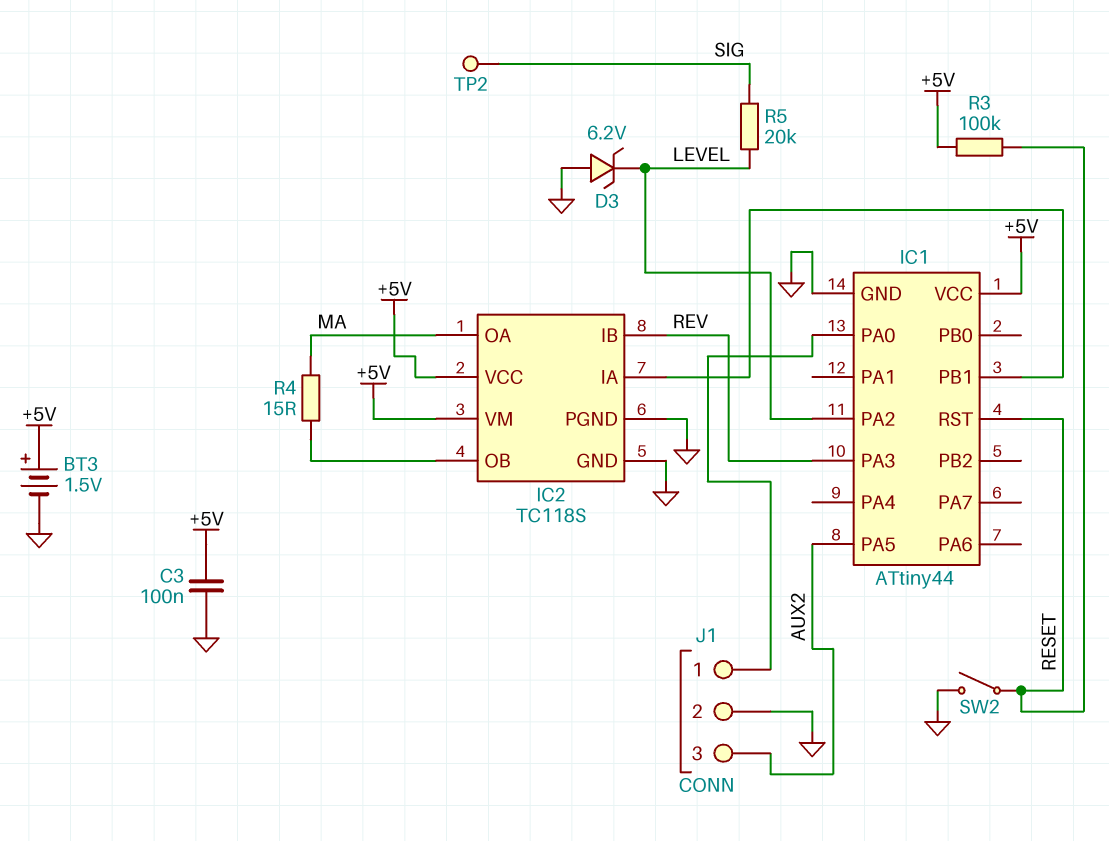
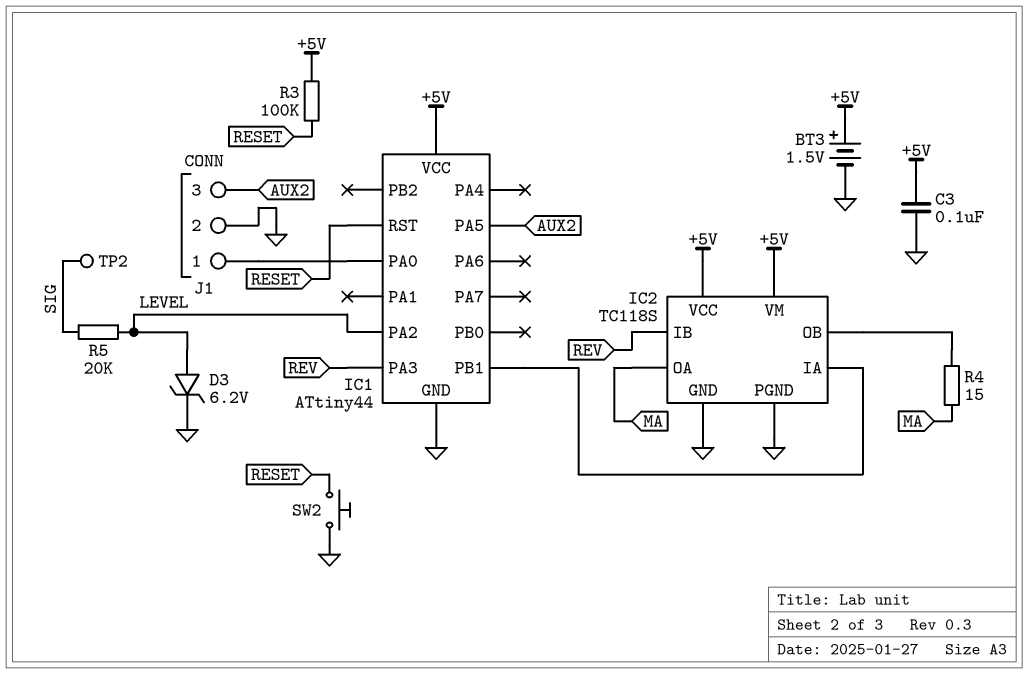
D3: zener 6.2V (A GND, K LEVEL) -> zener 6.2V (A LEVEL, K GND)
SW2: switch (GND, RESET) -> button (GND, RESET)

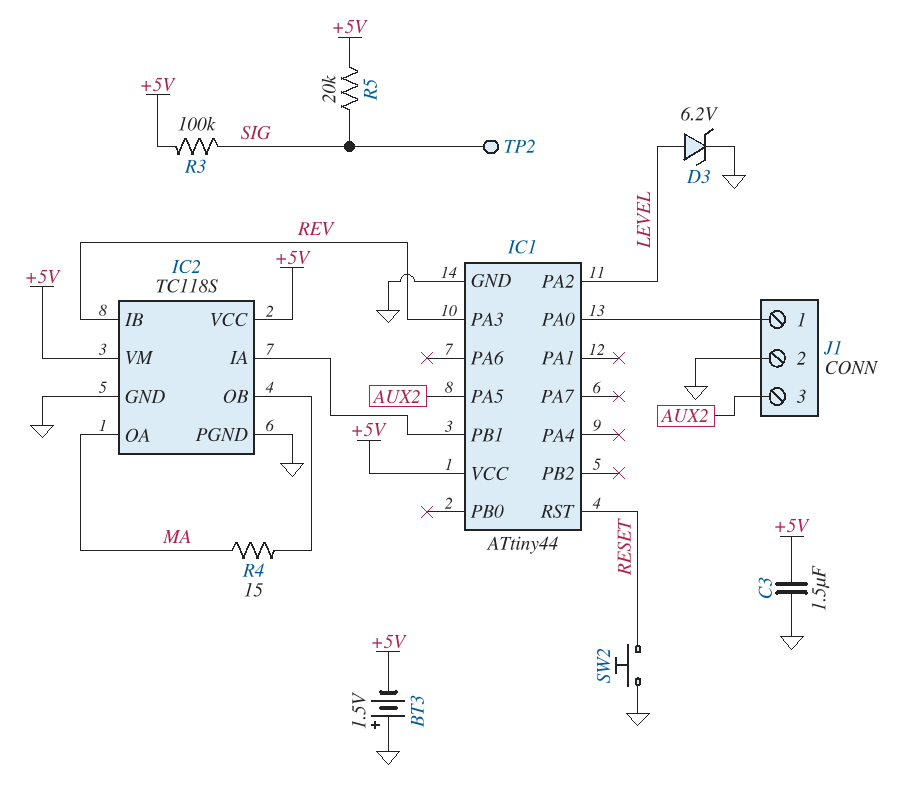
BT3: 1.5V (plus +5V, minus GND) -> 1.5V (plus GND, minus +5V)
C3: 100nF (+5V, GND) -> 1.5uF (+5V, GND)
R3: 100k (+5V, RESET) -> 100k (+5V, SIG)
R5: 20k (LEVEL, SIG) -> 20k (+5V, SIG)

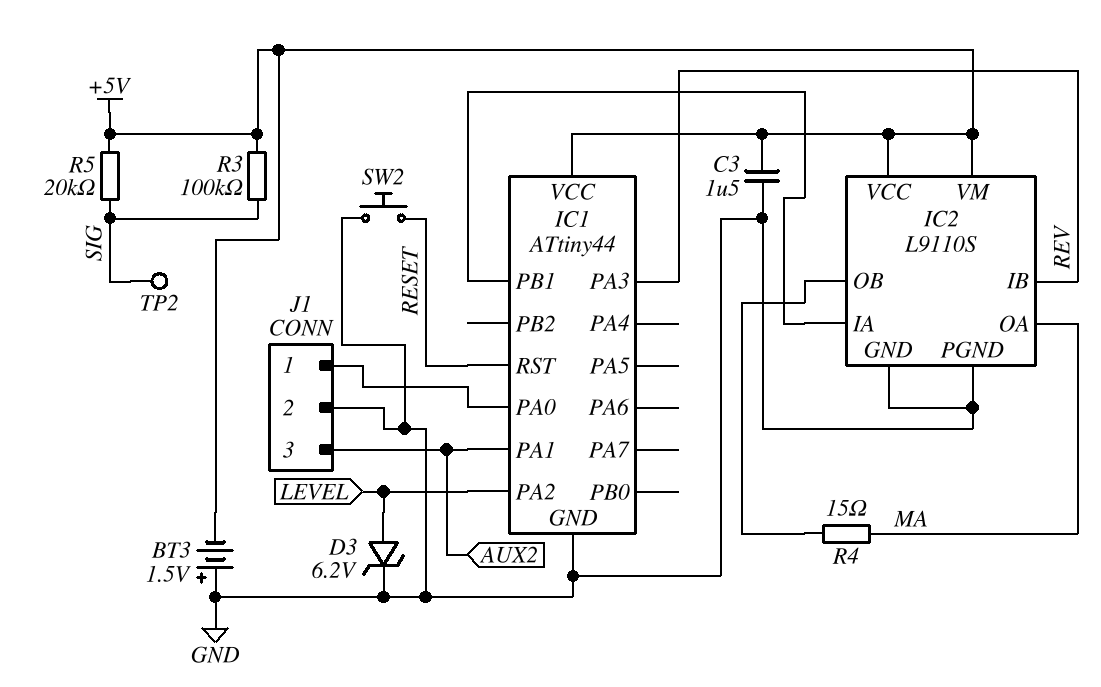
IC1 pin PA1: none -> AUX2
IC1 pin PA5: AUX2 -> none
IC2: TC118S -> L9110S

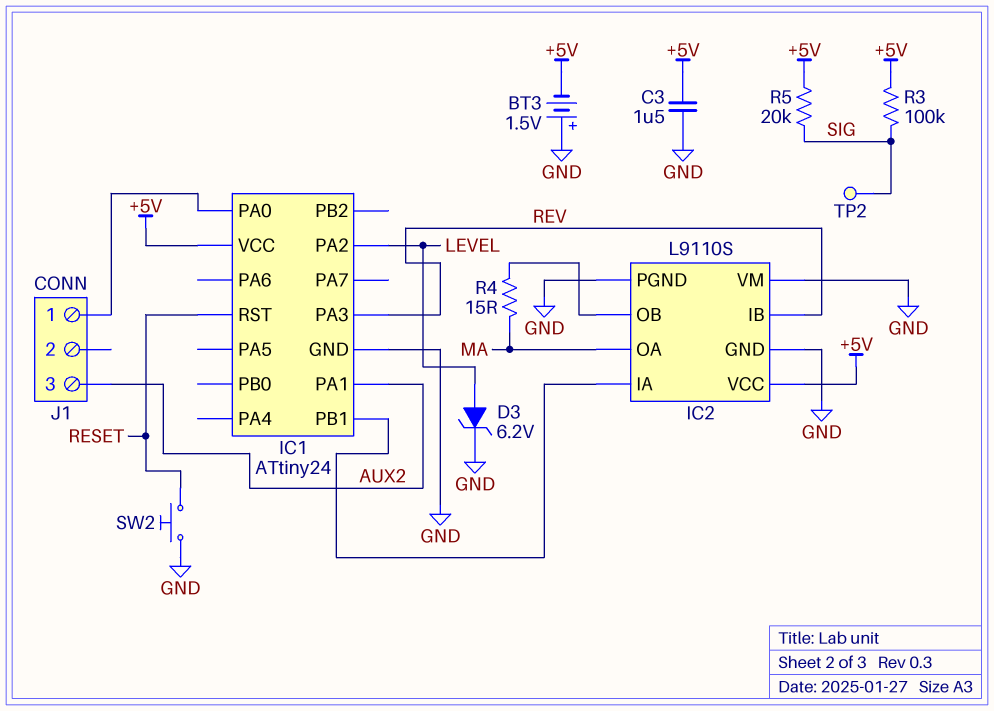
IC1: ATtiny44 -> ATtiny24
IC2 pin VM: +5V -> GND
J1 pin 2: GND -> none

